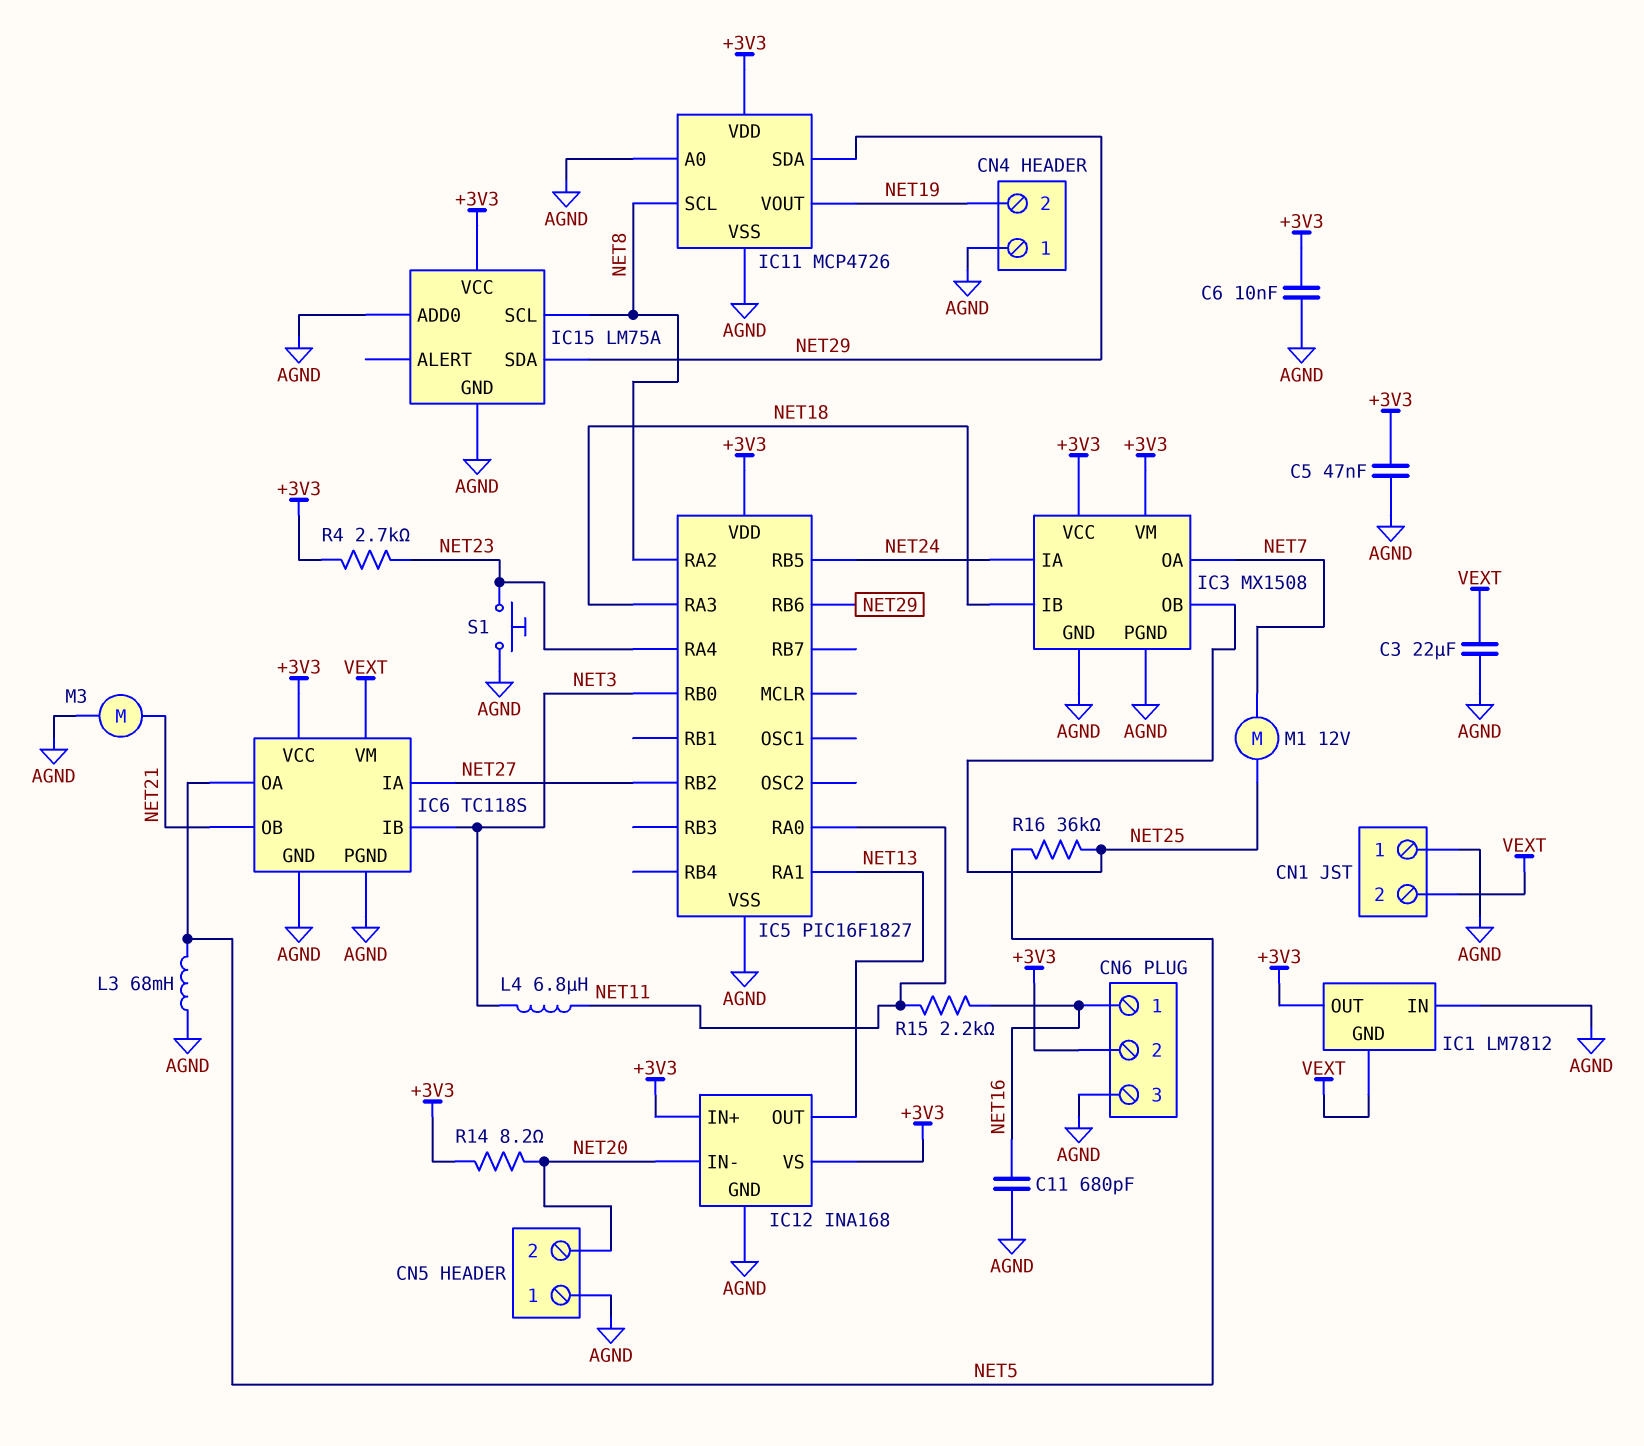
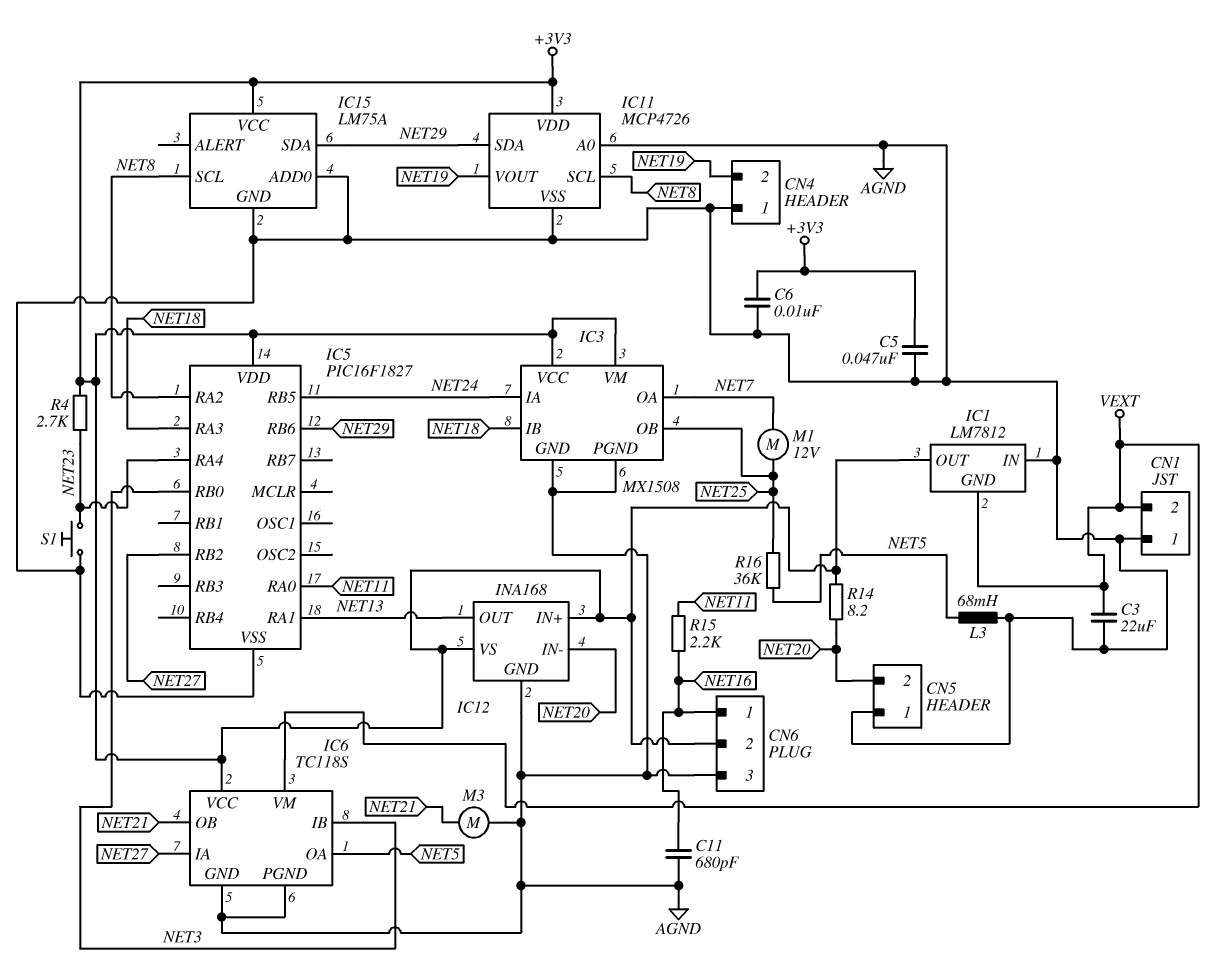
L4: 6.8uH (NET3, NET11) -> none

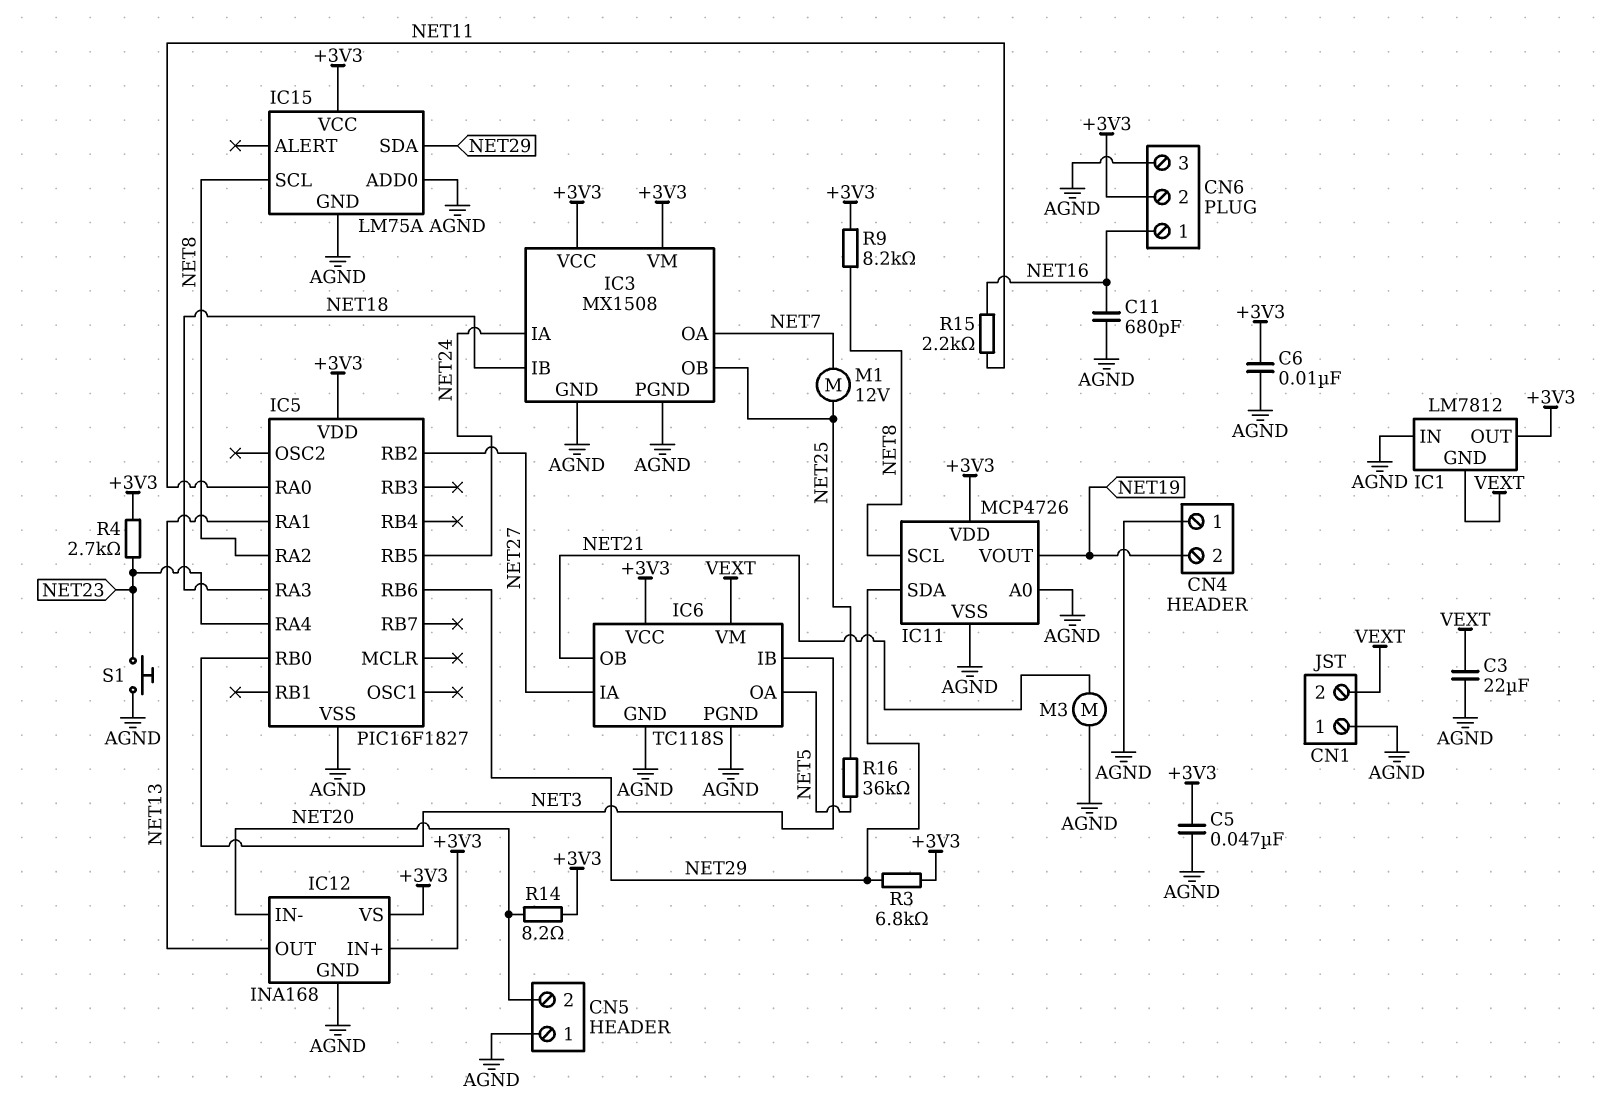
L3: 68mH (AGND, NET5) -> none
R3: none -> 6.8k (+3V3, NET29)
R9: none -> 8.2k (+3V3, NET8)

